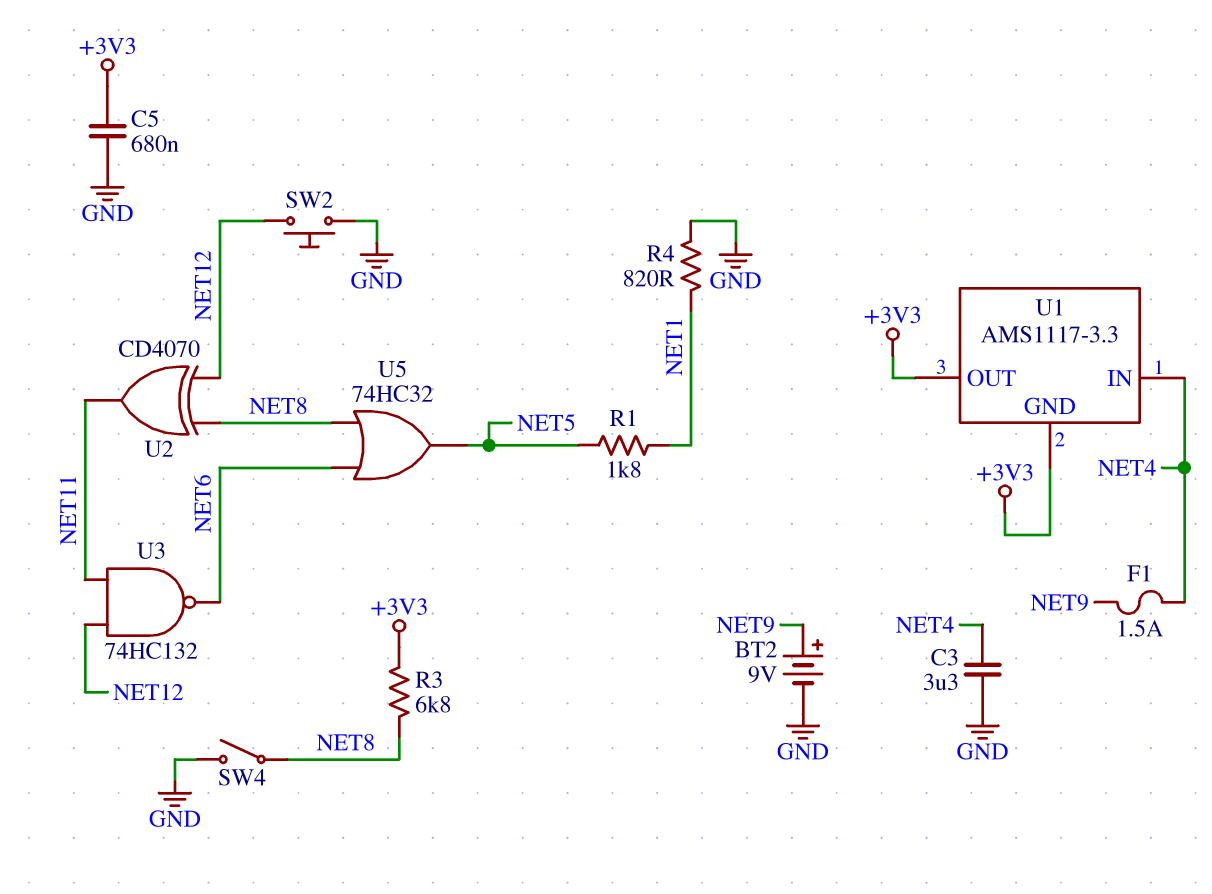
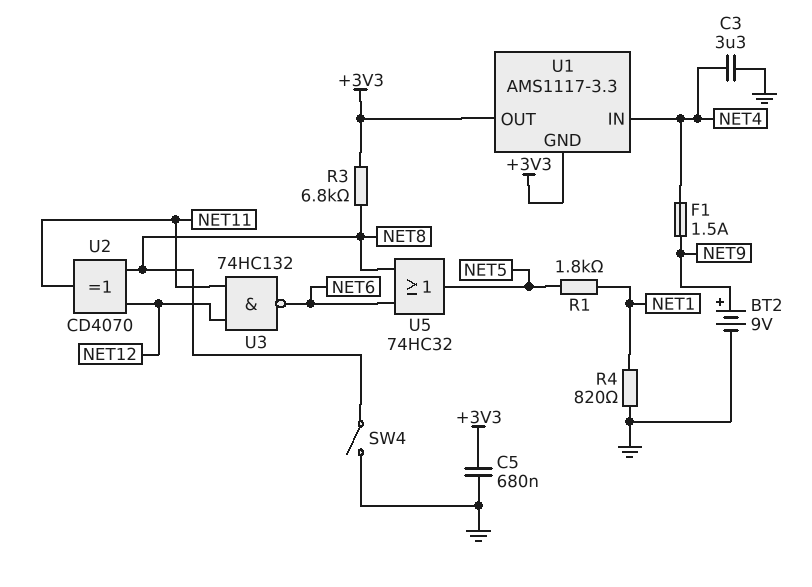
SW2: button (GND, NET12) -> none

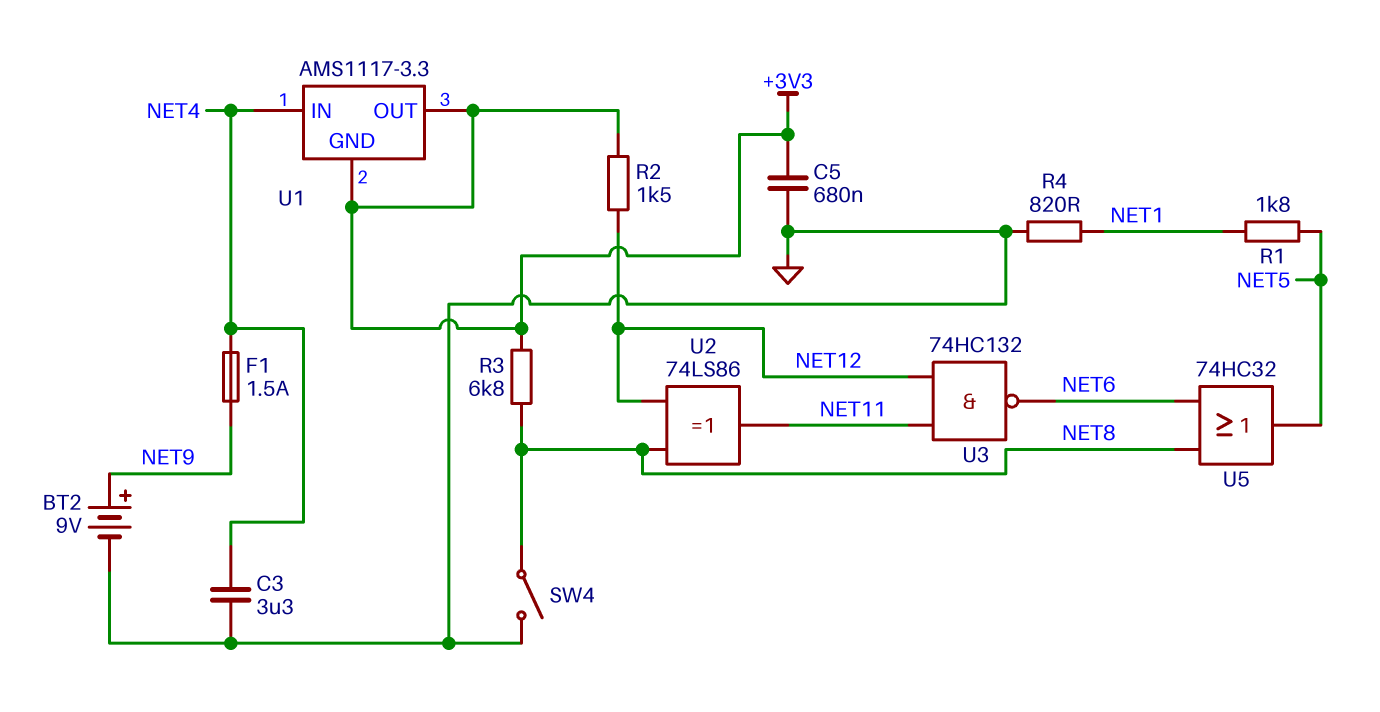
R2: none -> 1.5k (+3V3, NET12)
U2: XOR CD4070 (in NET8, in NET12, out NET11) -> XOR 74LS86 (in NET8, in NET12, out NET11)

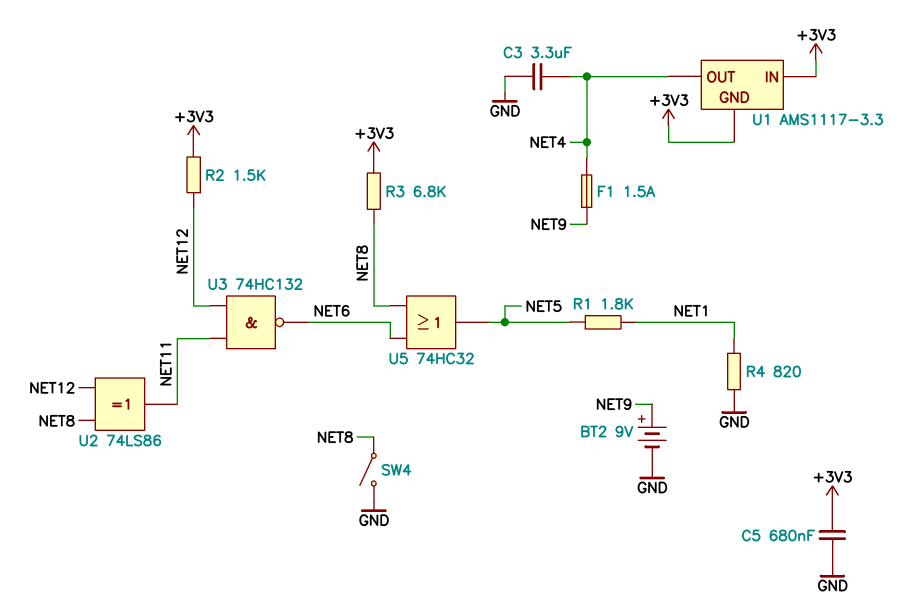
U1 pin IN: NET4 -> +3V3
U1 pin OUT: +3V3 -> NET4

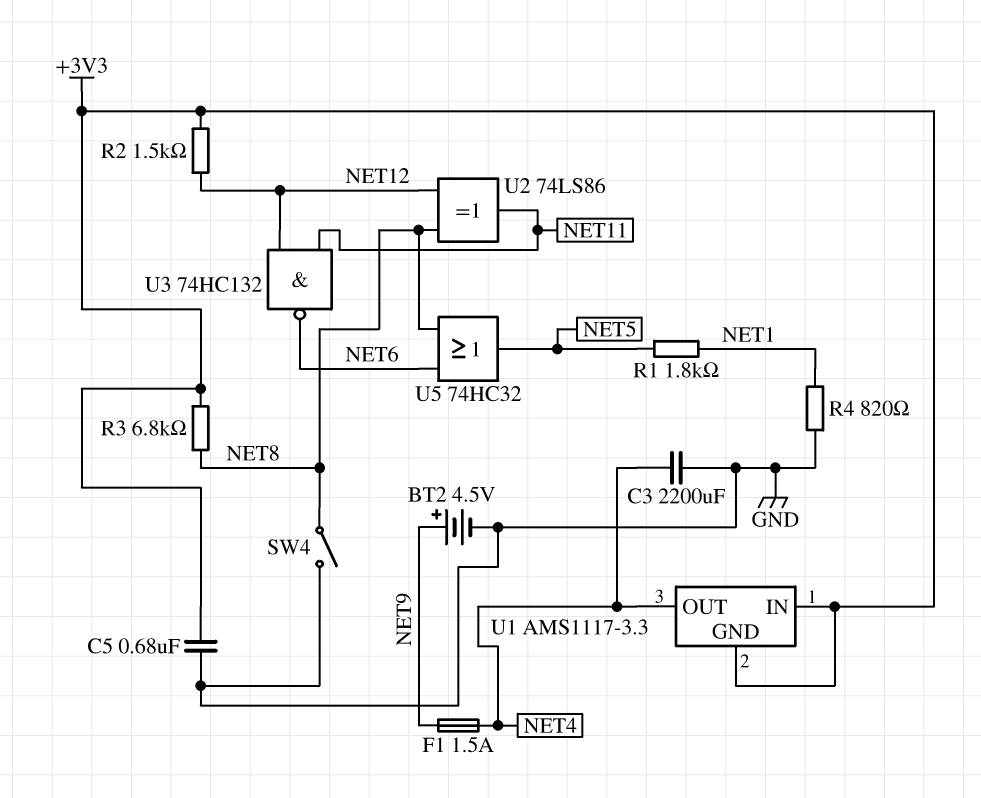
BT2: 9V (plus NET9, minus GND) -> 4.5V (plus NET9, minus GND)
C3: 3.3uF (GND, NET4) -> 2200uF (GND, NET4)

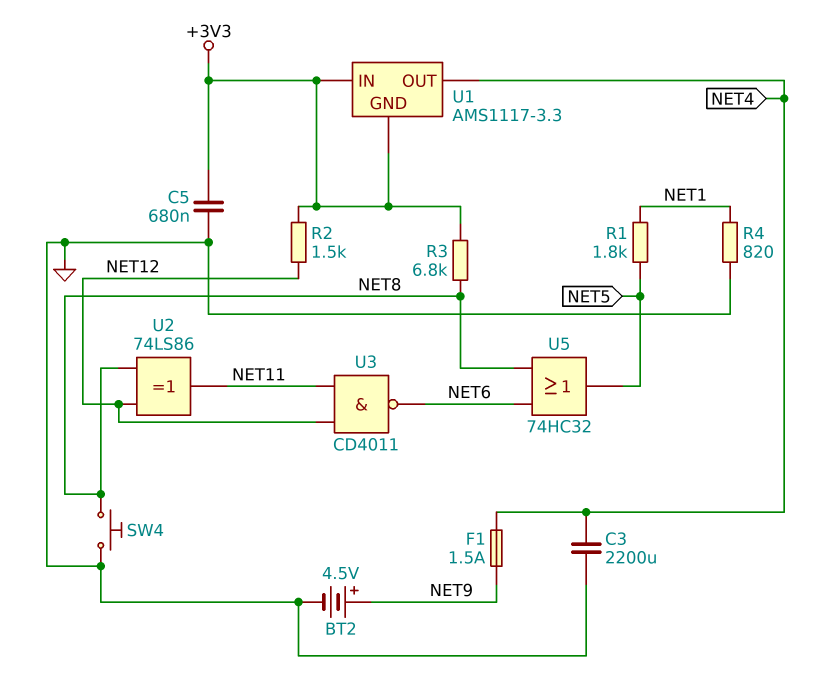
SW4: switch (GND, NET8) -> button (GND, NET8)
U3: NAND 74HC132 (in NET11, in NET12, out NET6) -> NAND CD4011 (in NET11, in NET12, out NET6)

